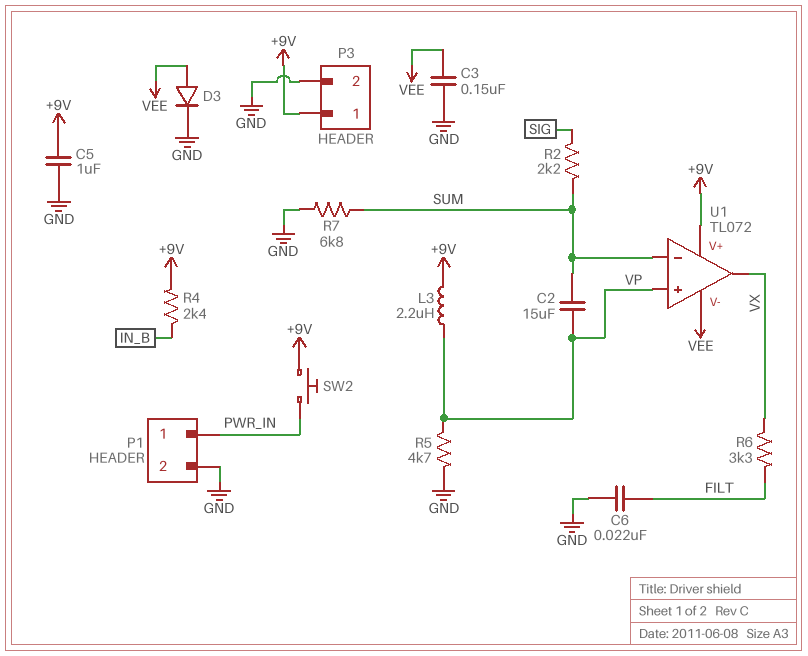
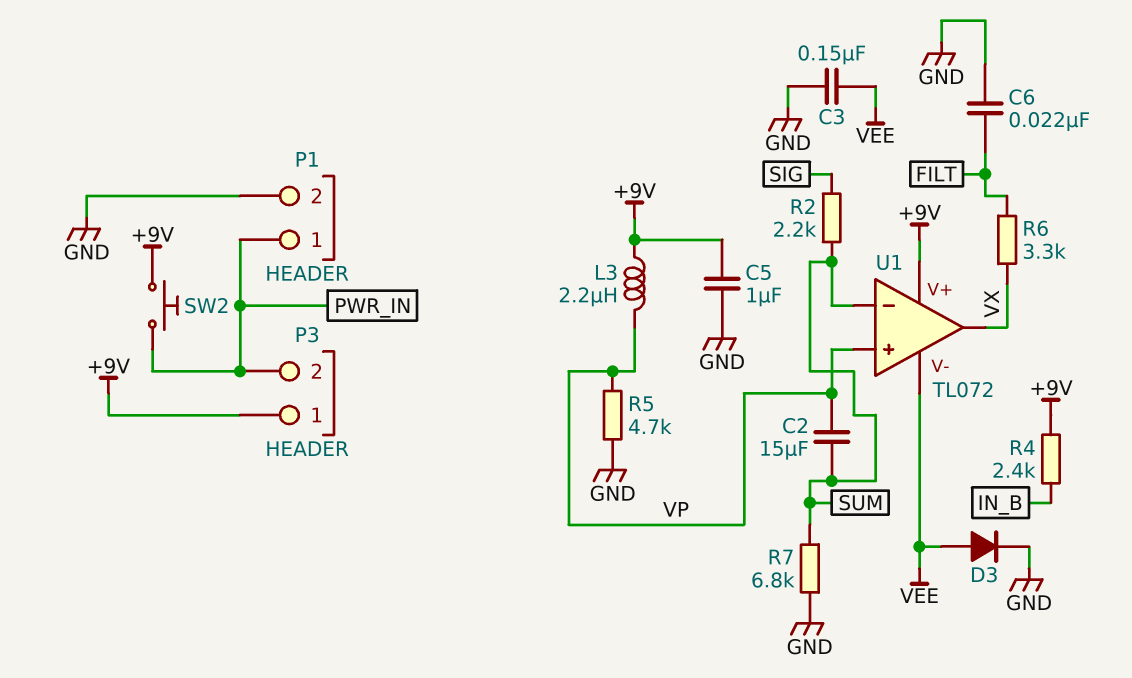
P3 pin 2: GND -> PWR_IN

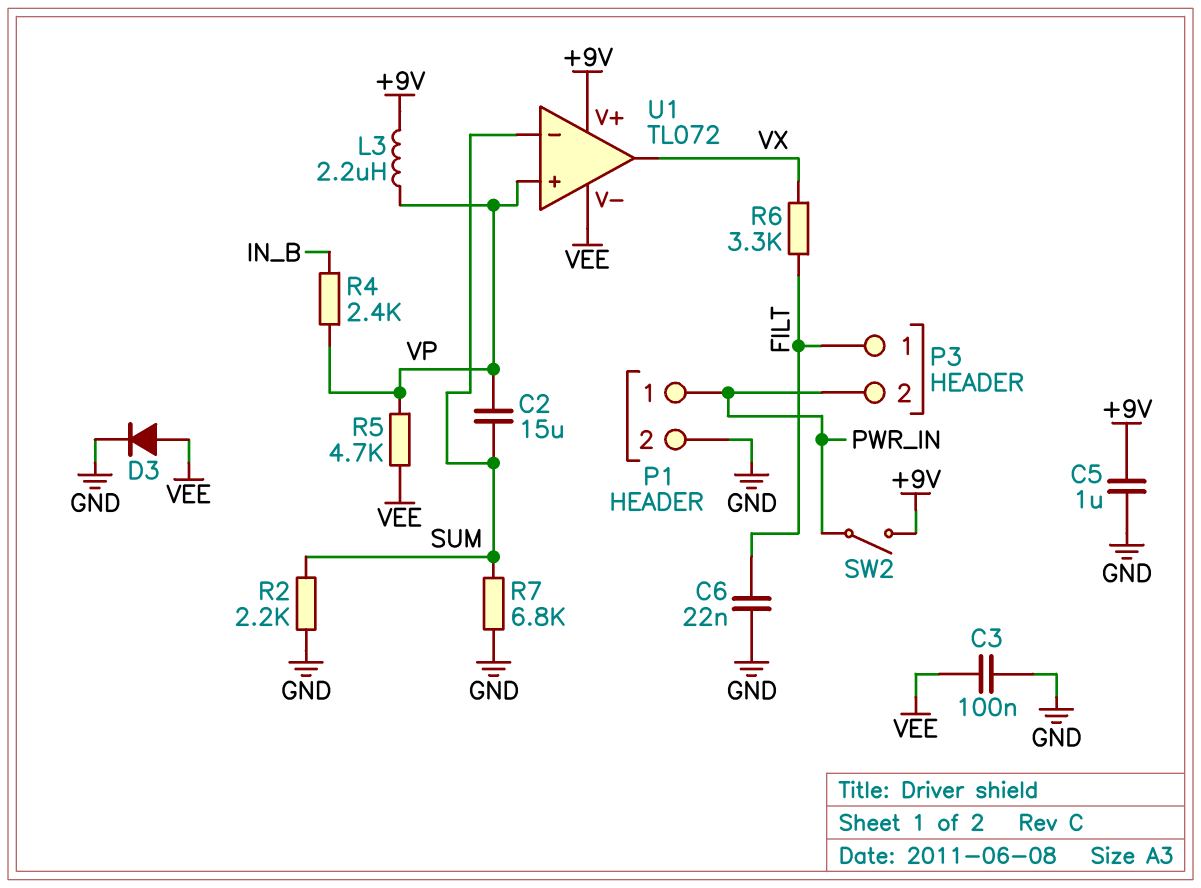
C3: 150nF (GND, VEE) -> 100nF (GND, VEE)
P3 pin 1: +9V -> FILT
R2: 2.2k (SIG, SUM) -> 2.2k (GND, SUM)
R4: 2.4k (+9V, IN_B) -> 2.4k (IN_B, VP)
R5: 4.7k (GND, VP) -> 4.7k (VEE, VP)
SW2: button (+9V, PWR_IN) -> switch (+9V, PWR_IN)

